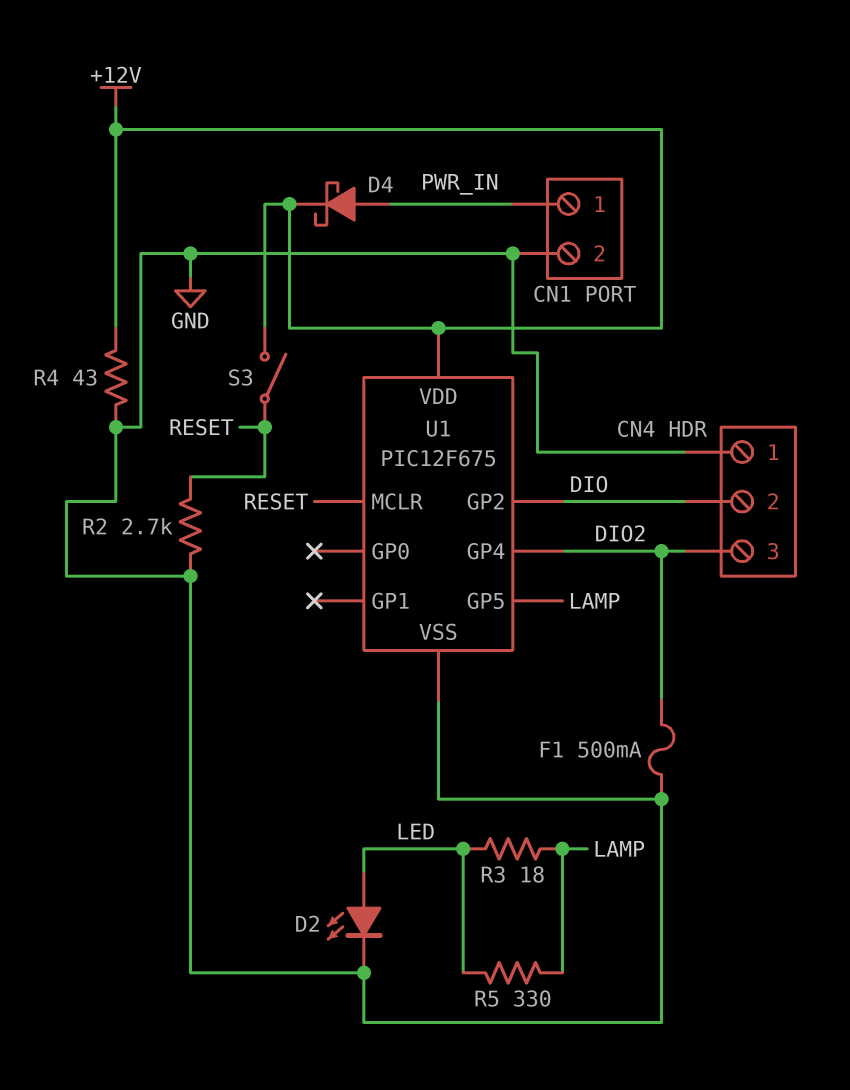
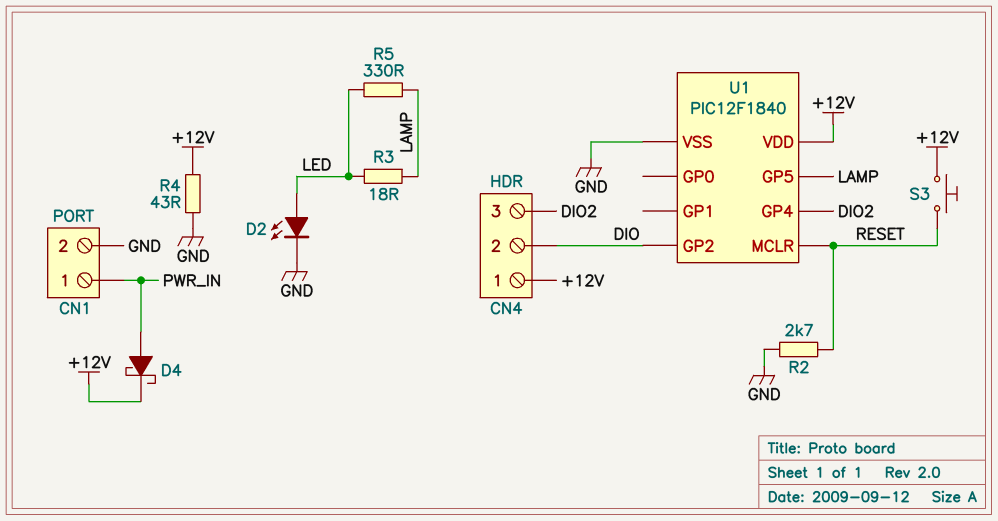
CN4 pin 1: GND -> +12V
F1: 500mA (DIO2, GND) -> none
S3: switch (+12V, RESET) -> button (+12V, RESET)
U1: PIC12F675 -> PIC12F1840

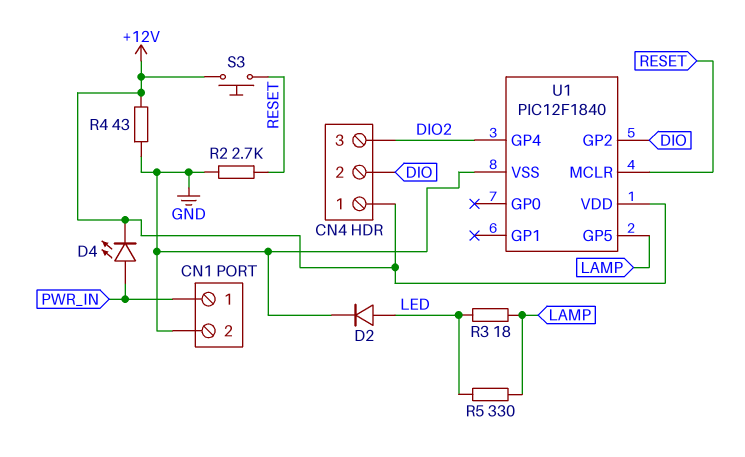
D2: LED (A LED, K GND) -> diode (A LED, K GND)
D4: schottky (A PWR_IN, K +12V) -> LED (A PWR_IN, K +12V)

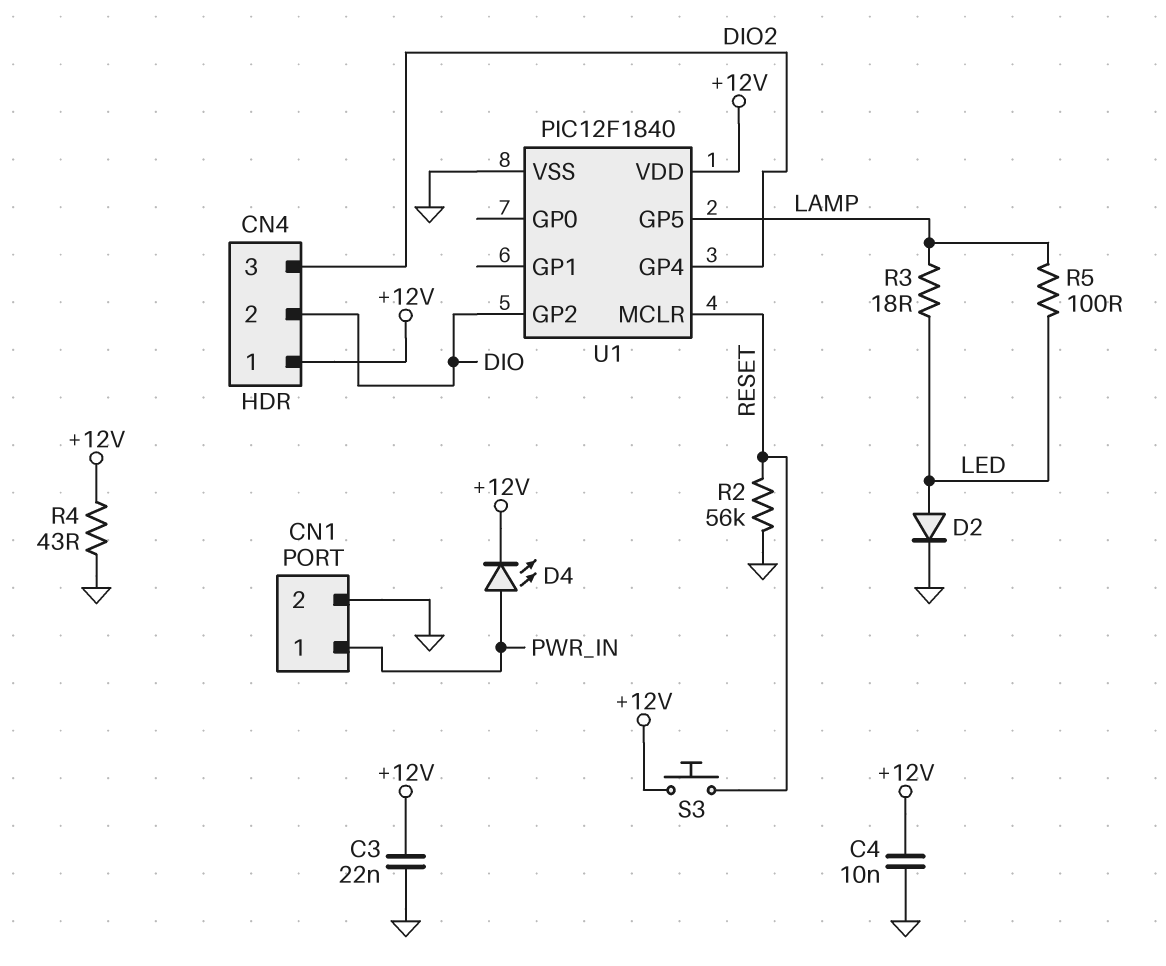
C3: none -> 22nF (+12V, GND)
C4: none -> 10nF (+12V, GND)
R2: 2.7k (GND, RESET) -> 56k (GND, RESET)
R5: 330 (LAMP, LED) -> 100 (LAMP, LED)

